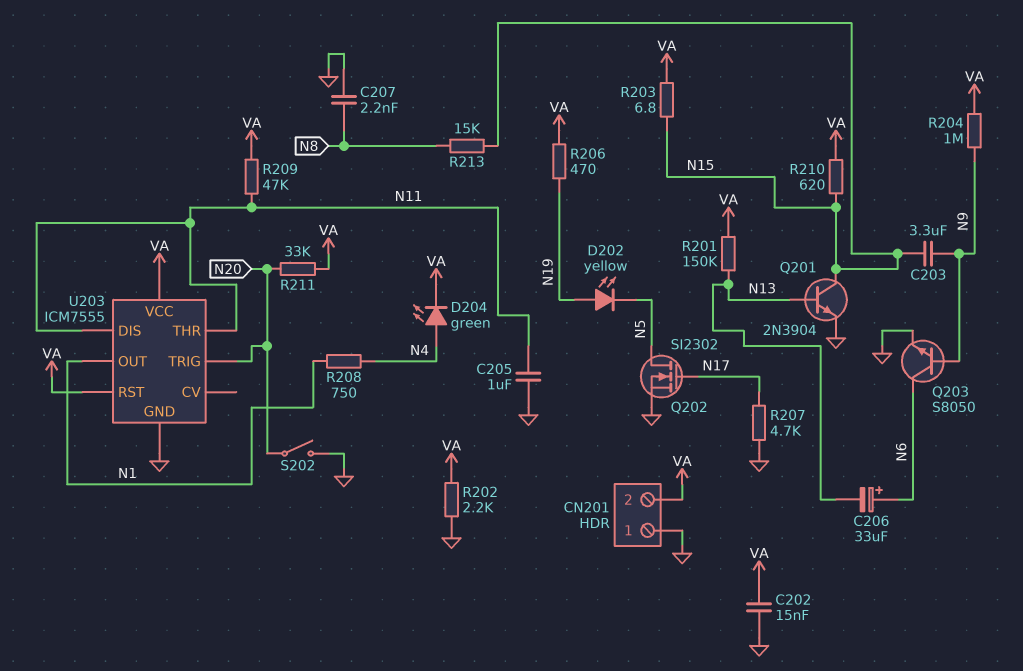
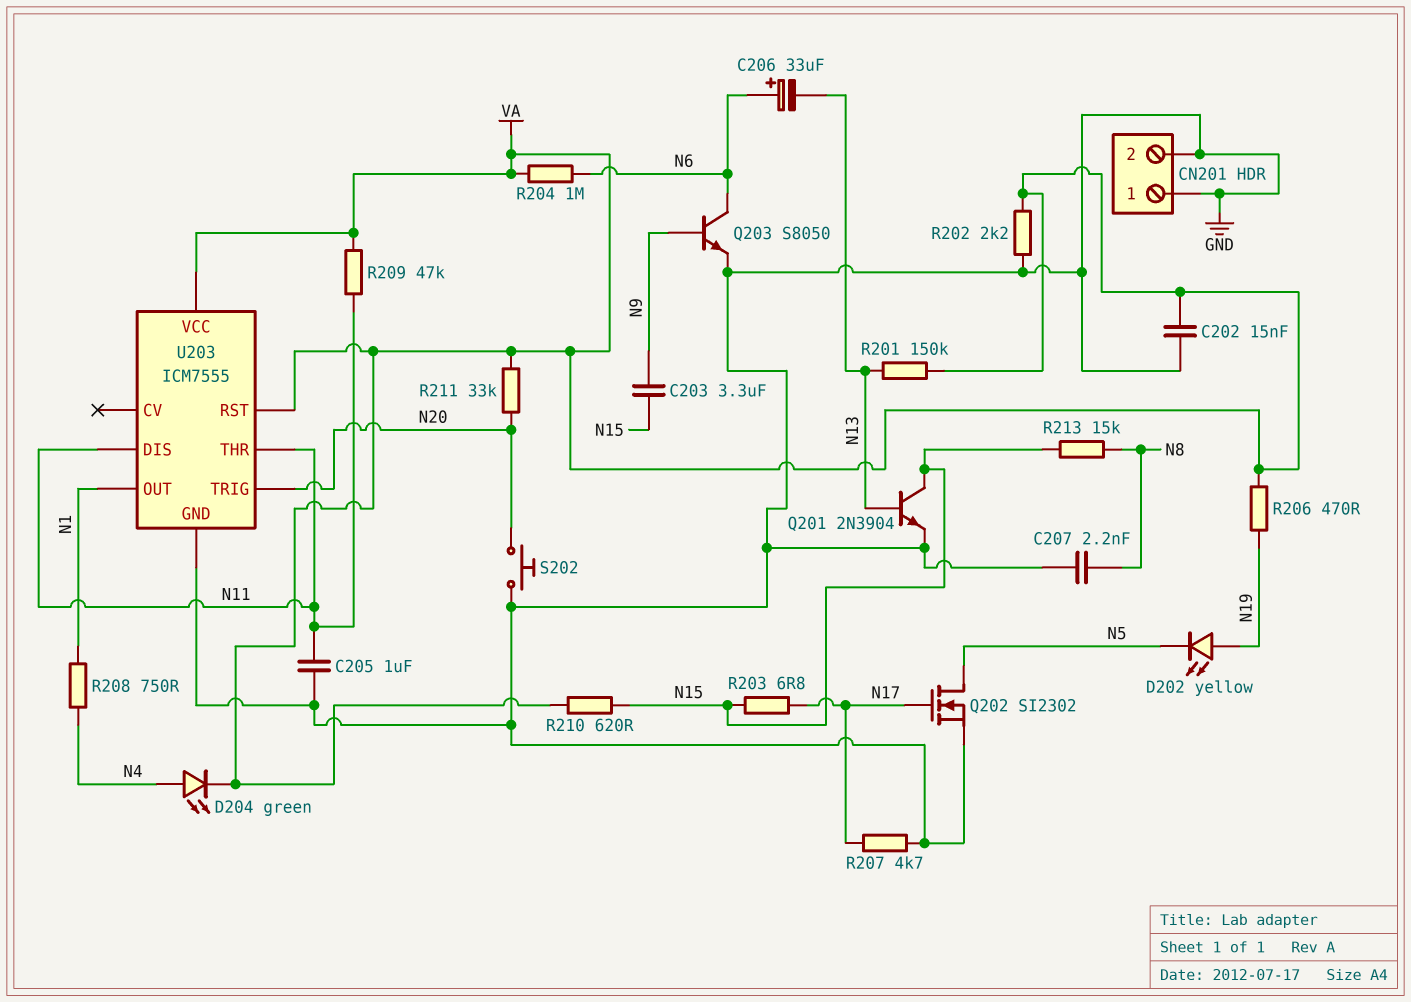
CN201 pin 2: VA -> GND
R203: 6.8 (N15, VA) -> 6.8 (N15, N17)
R204: 1M (N9, VA) -> 1M (N6, VA)
S202: switch (GND, N20) -> button (GND, N20)

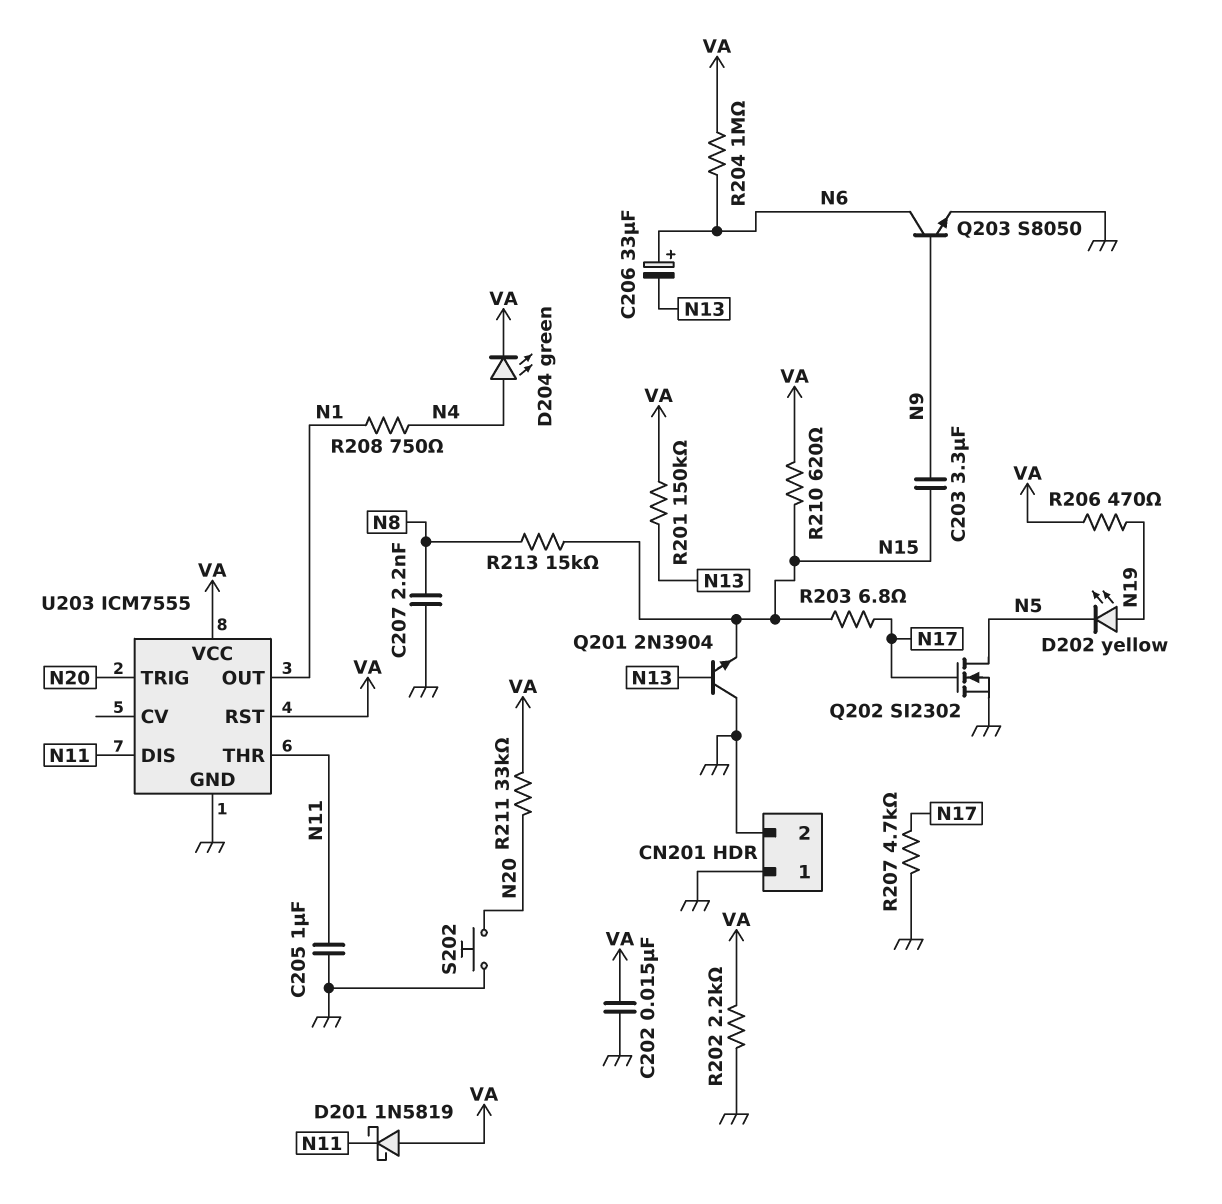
D201: none -> schottky 1N5819 (A VA, K N11)
Q201: NPN 2N3904 (B N13, C N15, E GND) -> NPN 2N3904 (B N13, C GND, E N15)
R209: 47k (N11, VA) -> none

